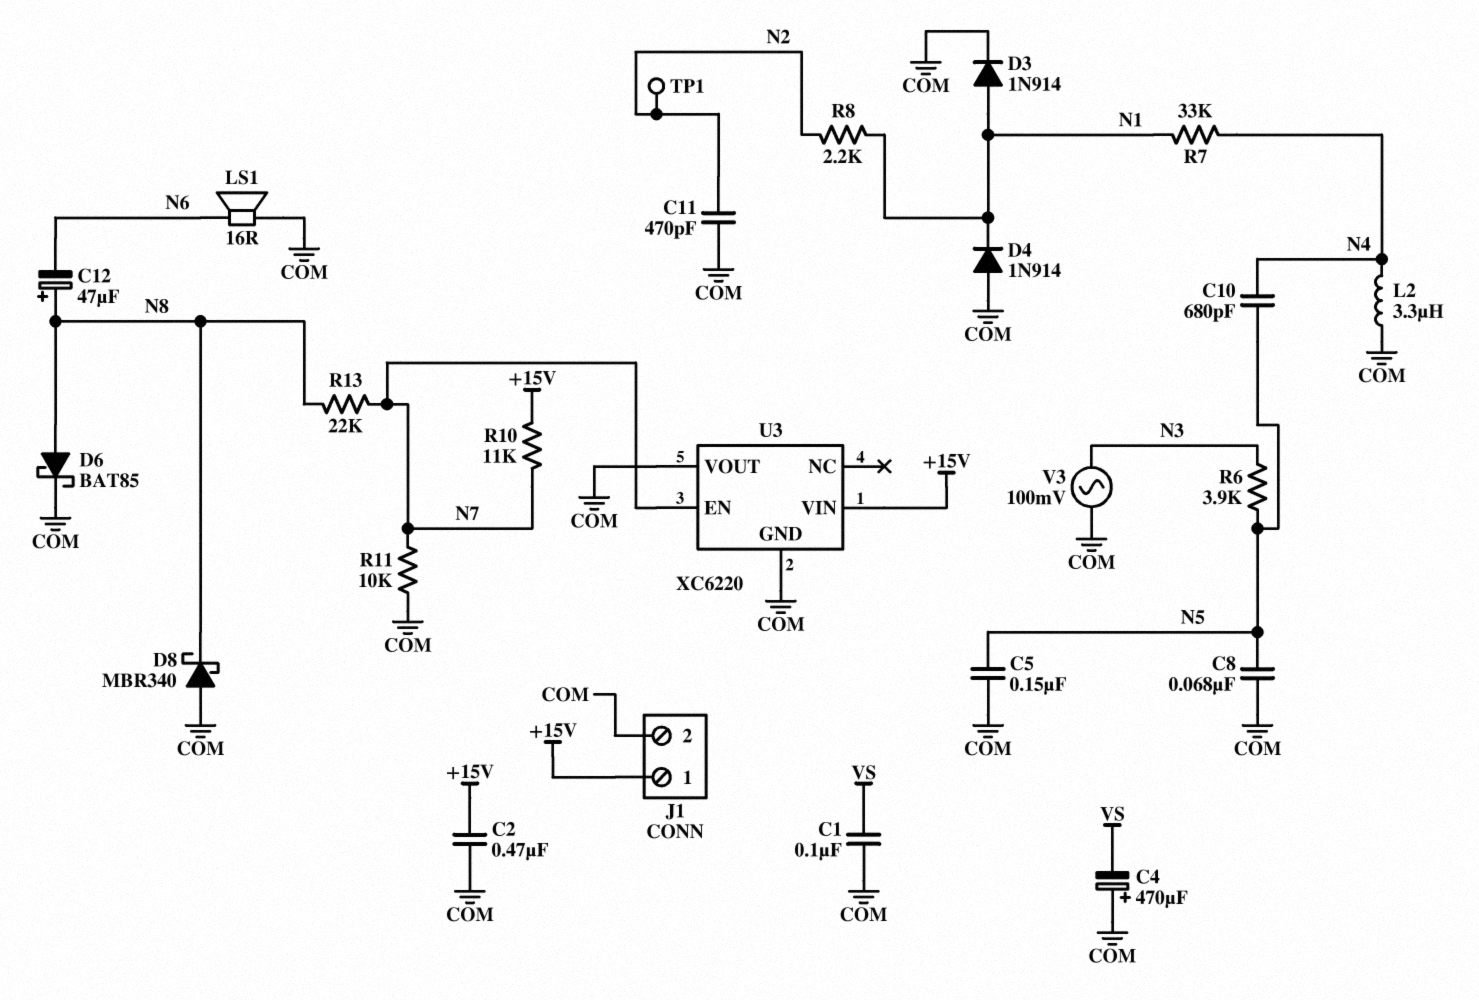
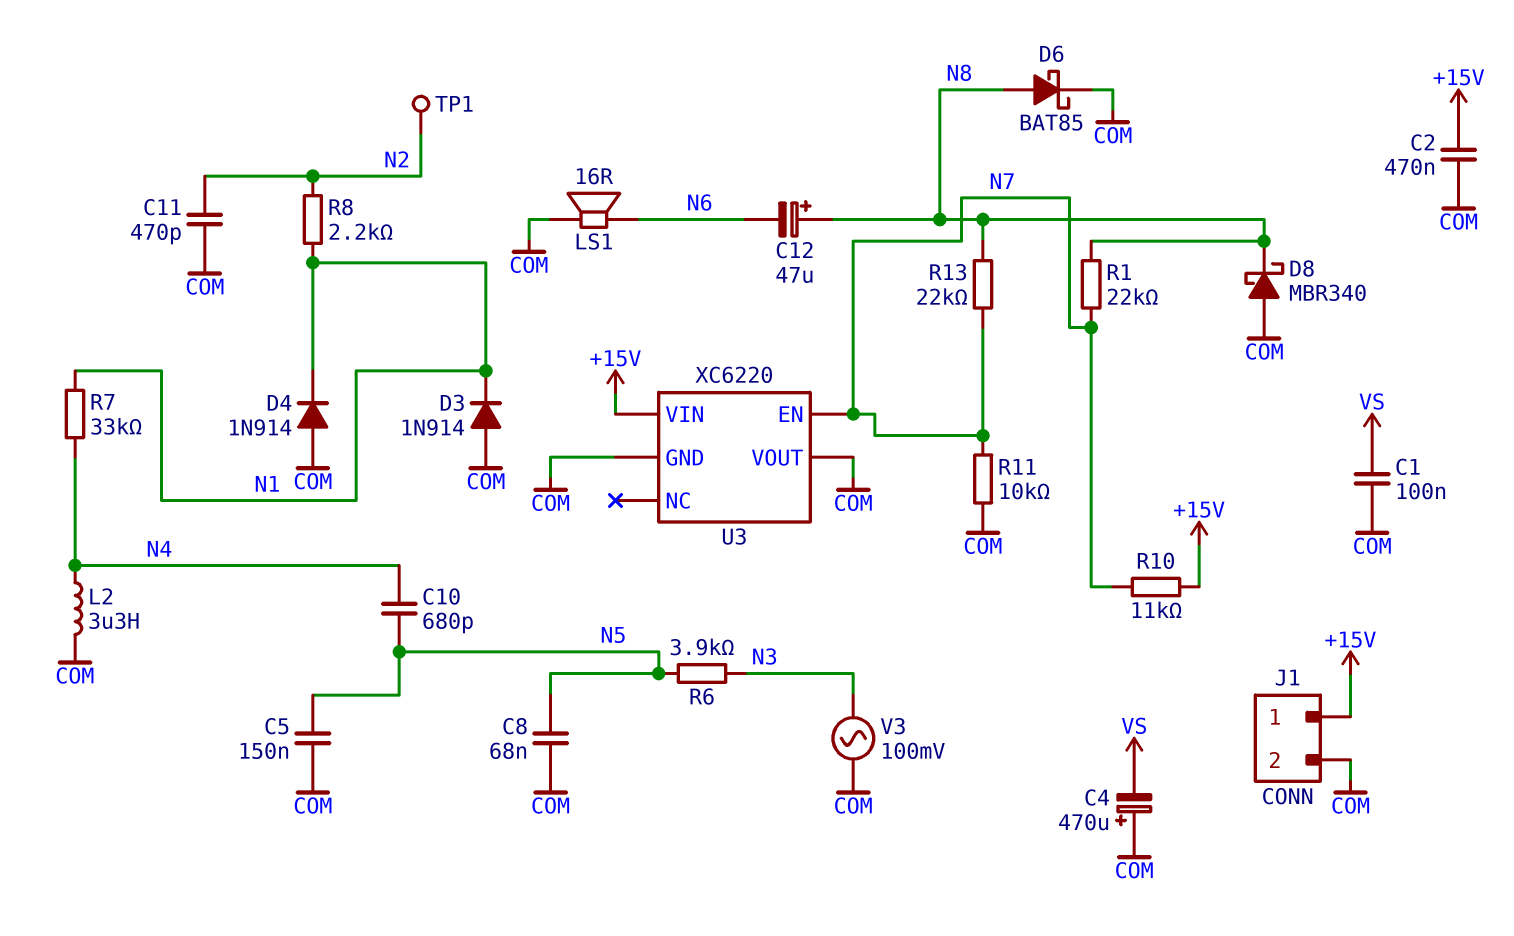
D3: diode 1N914 (A N1, K COM) -> diode 1N914 (A COM, K N1)
R1: none -> 22k (N7, N8)

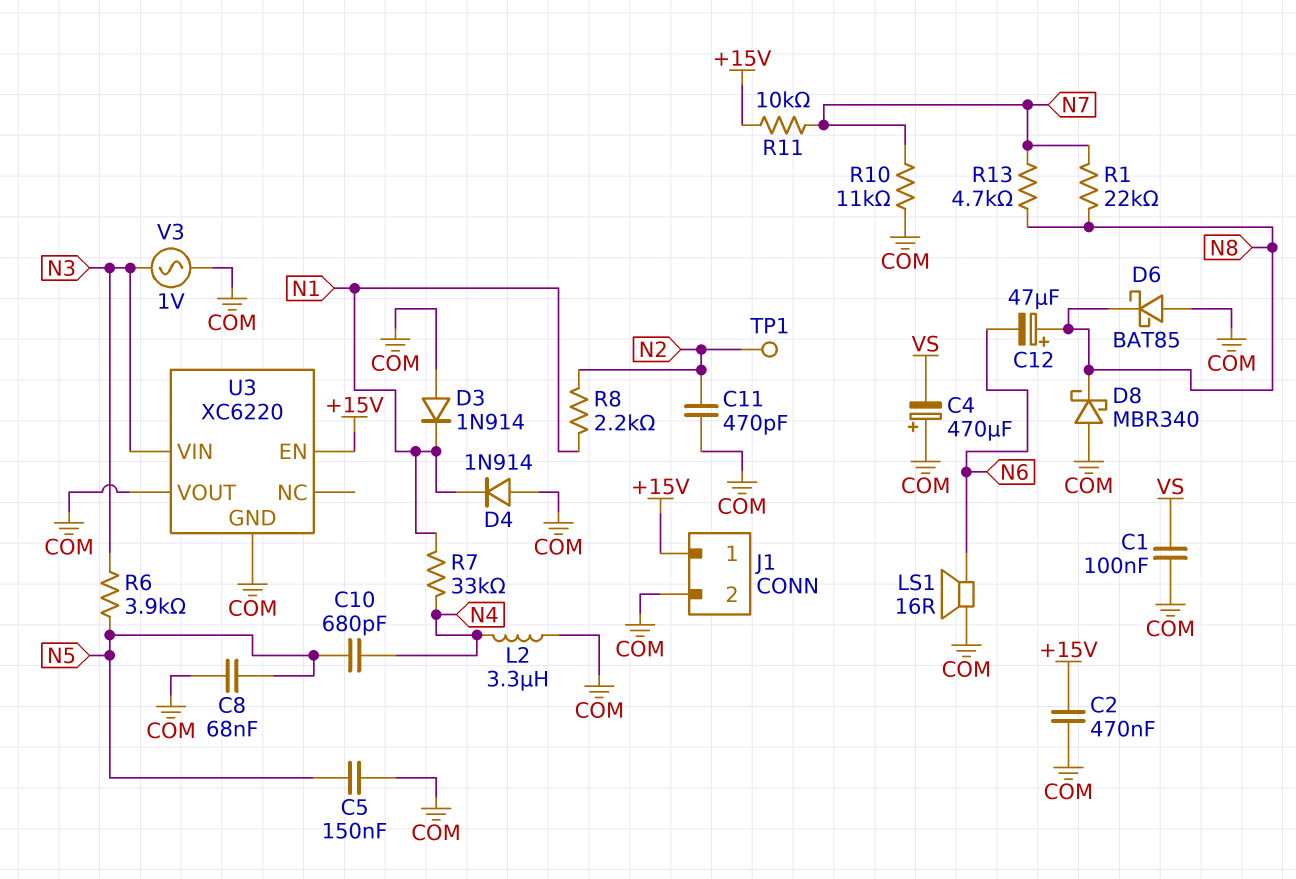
D6: schottky BAT85 (A N8, K COM) -> schottky BAT85 (A COM, K N8)
R10: 11k (+15V, N7) -> 11k (COM, N7)
R11: 10k (COM, N7) -> 10k (+15V, N7)
R13: 22k (N7, N8) -> 4.7k (N7, N8)
U3 pin EN: N7 -> +15V
U3 pin VIN: +15V -> N3
V3: AC 100mV (COM, N3) -> AC 1V (COM, N3)

